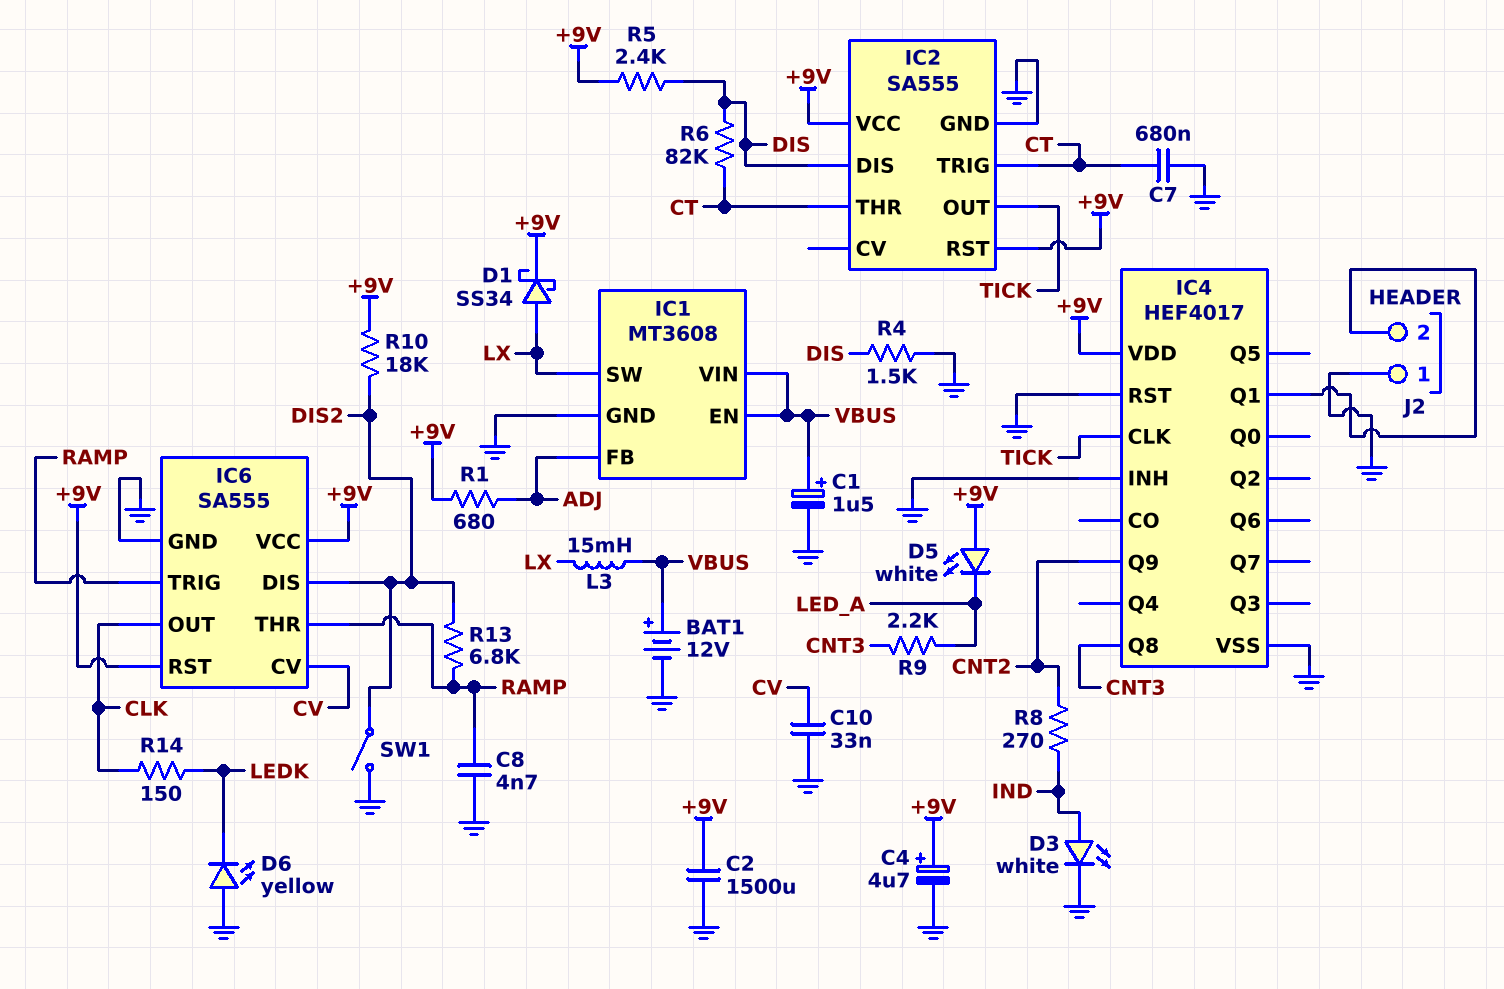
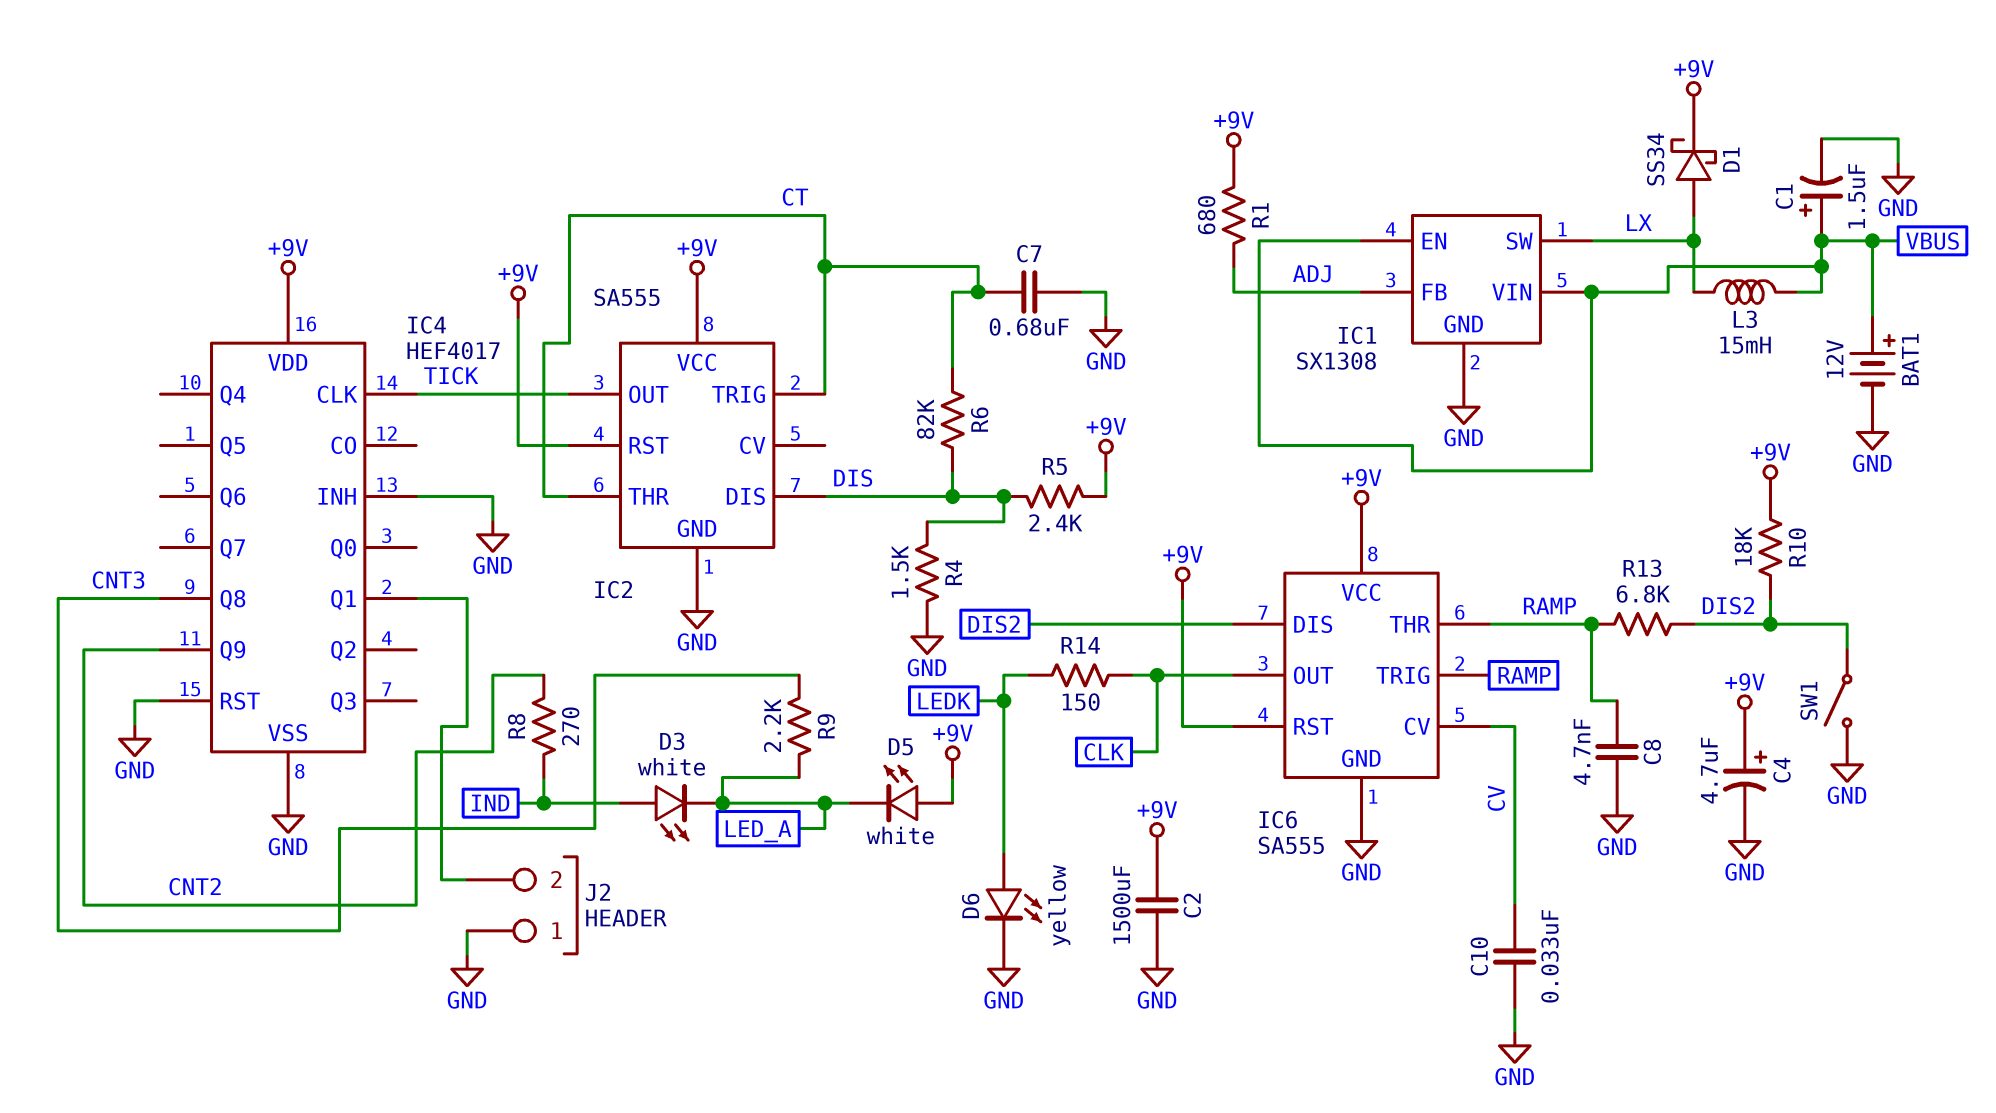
D3: LED white (A IND, K GND) -> LED white (A IND, K LED_A)
D6: LED yellow (A GND, K LEDK) -> LED yellow (A LEDK, K GND)
IC1: MT3608 -> SX1308

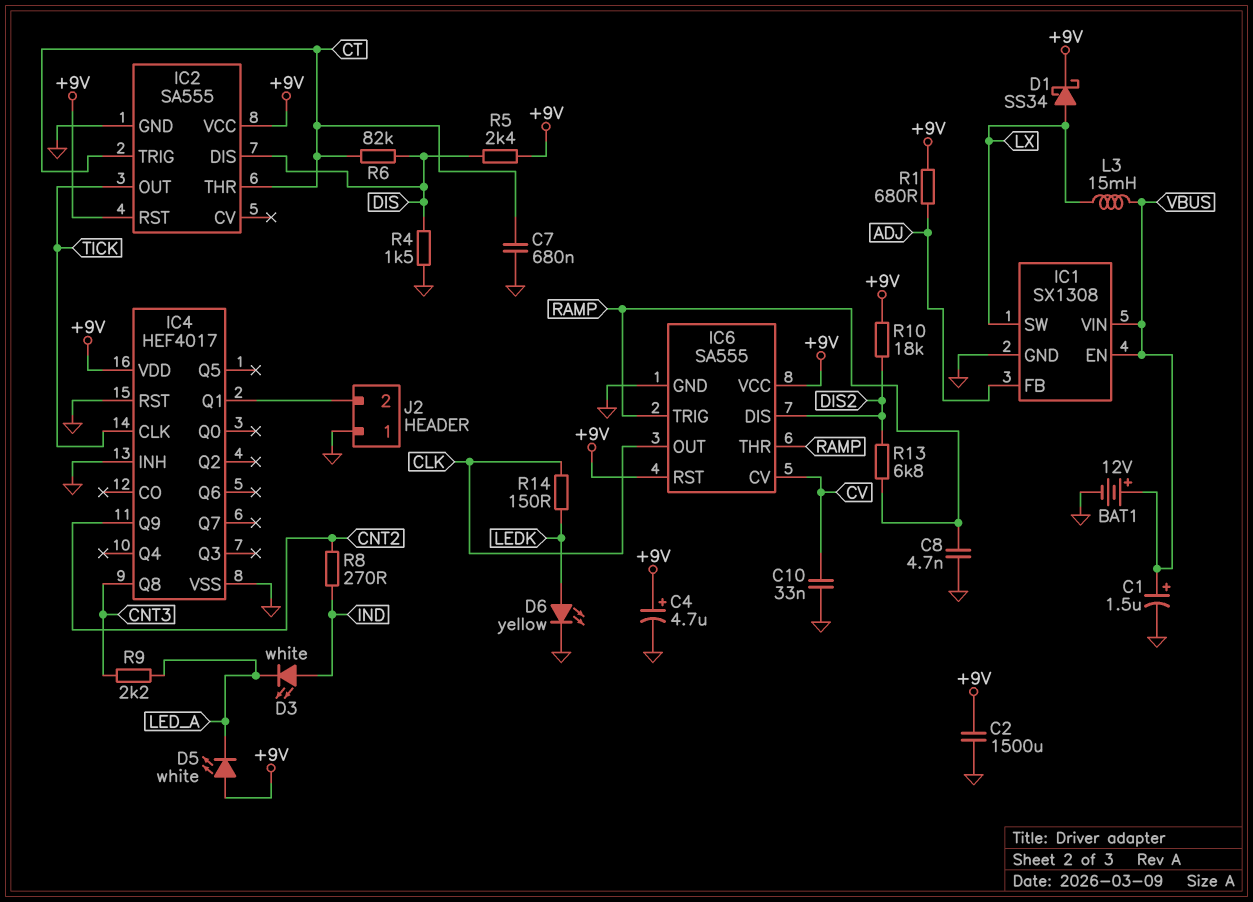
SW1: switch (DIS2, GND) -> none

